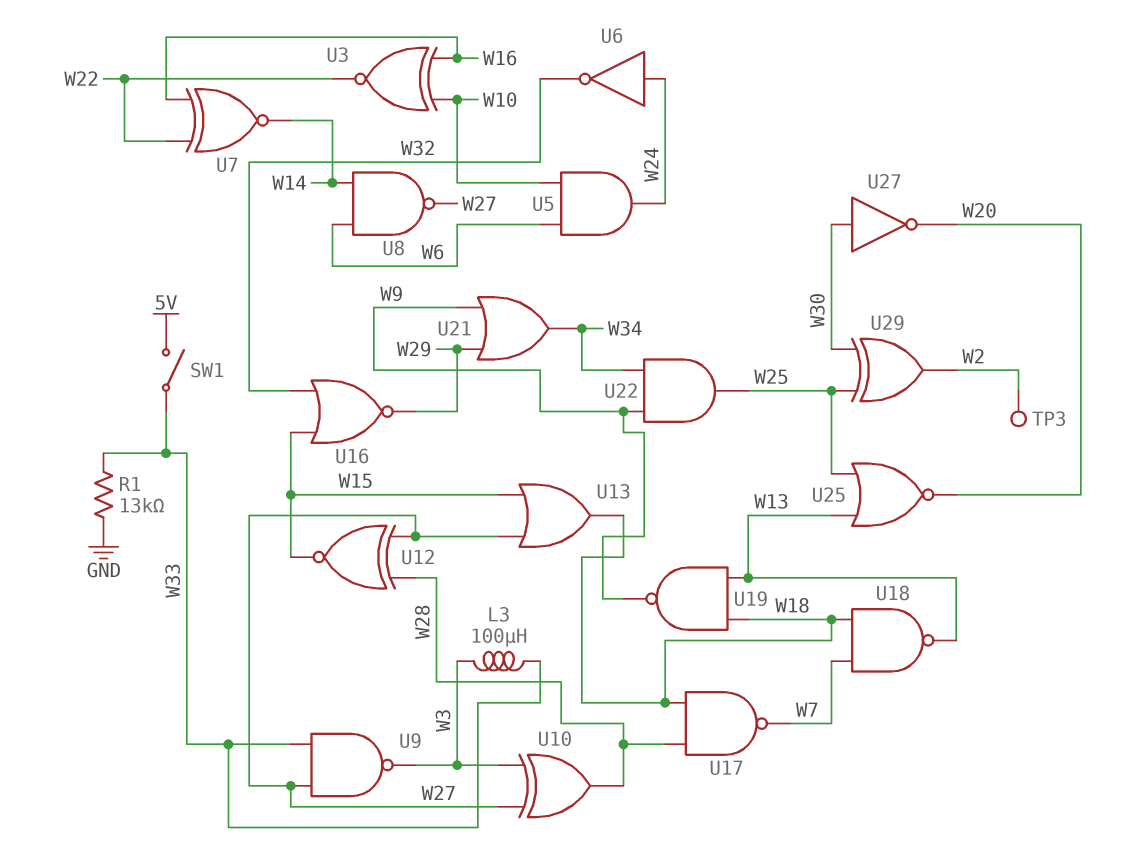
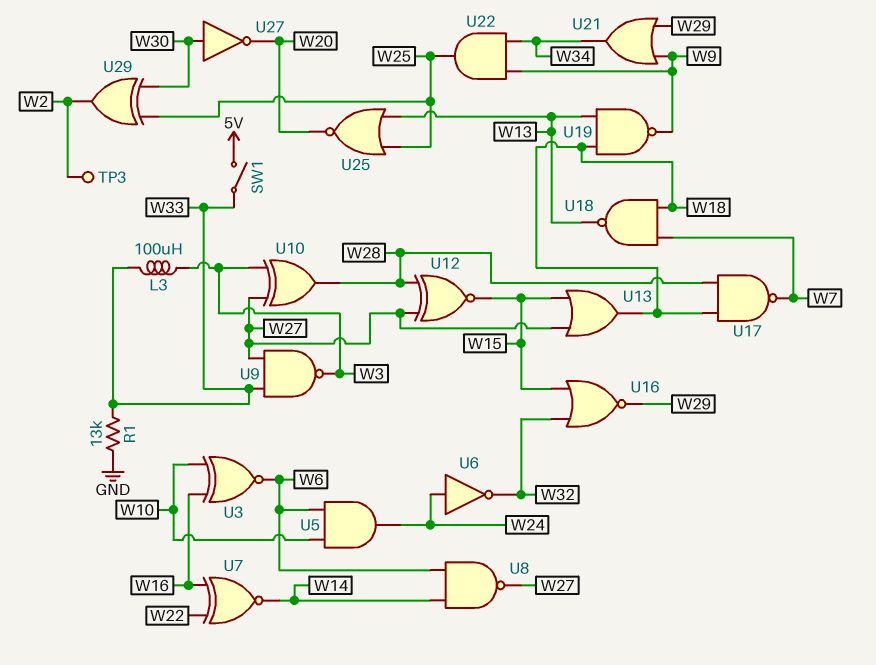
U3: XNOR (in W10, in W16, out W22) -> XNOR (in W10, in W16, out W6)

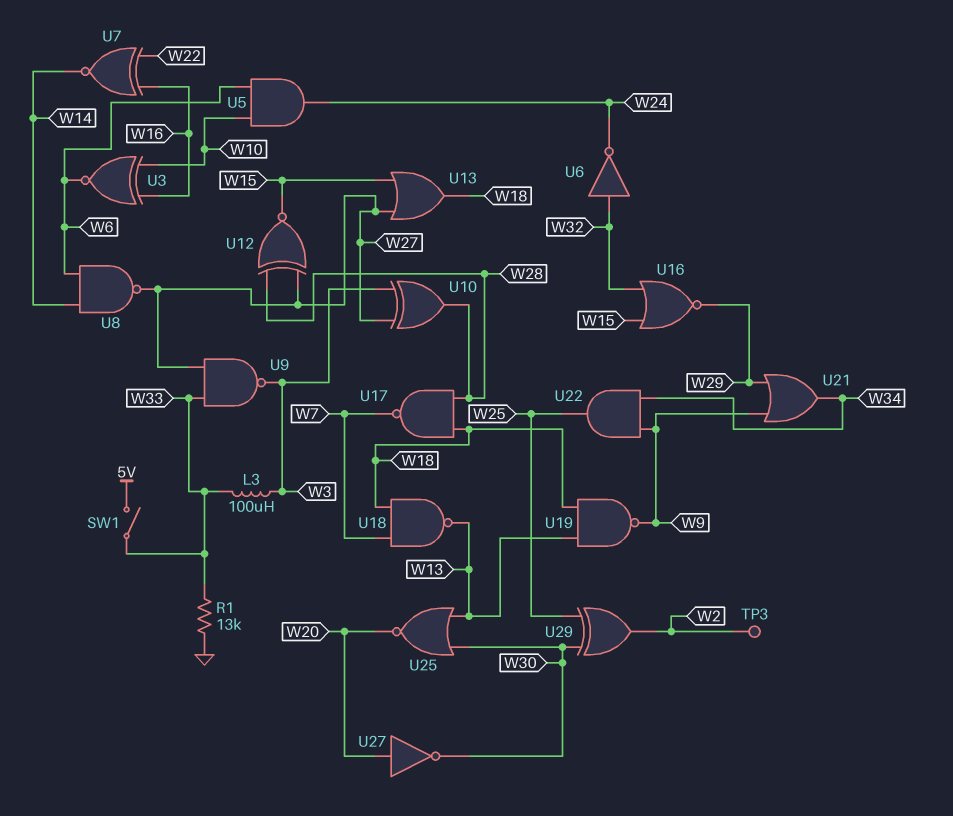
U6: NOT (in W24, out W32) -> NOT (in W32, out W24)
U25: NOR (in W13, in W25, out W20) -> NOR (in W13, in W30, out W20)
U27: NOT (in W30, out W20) -> NOT (in W20, out W30)

